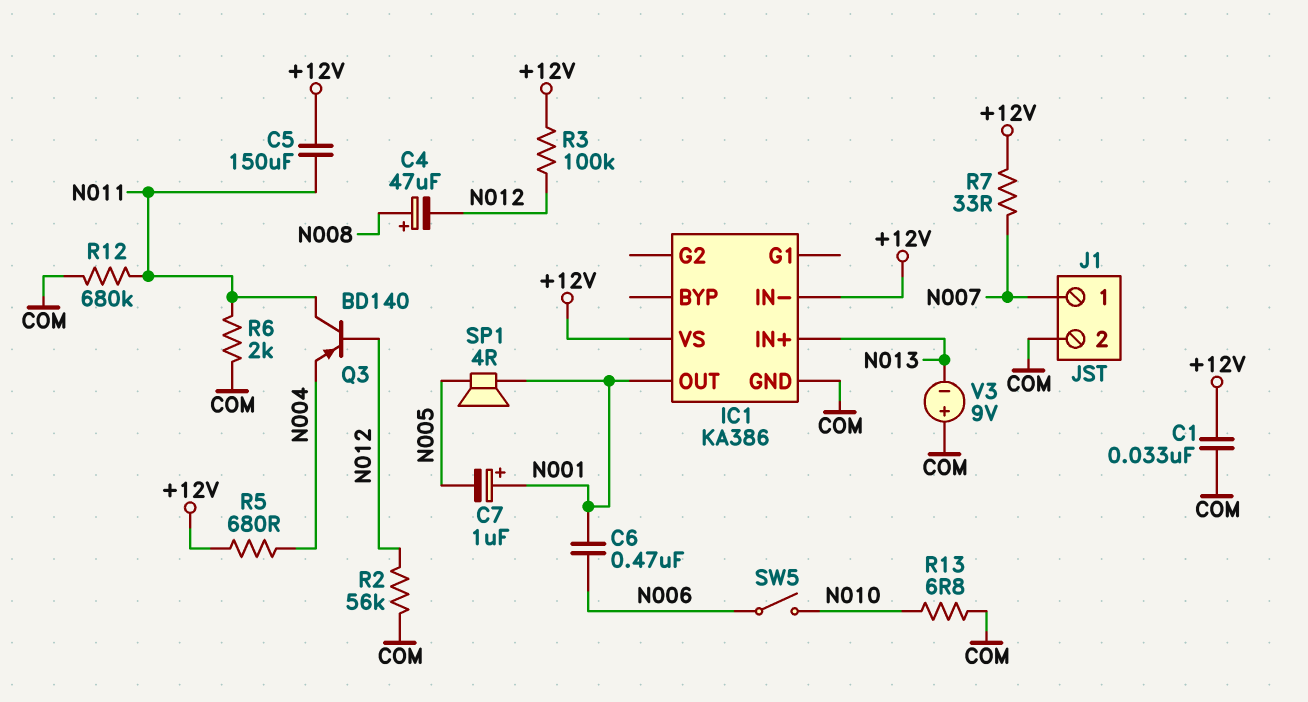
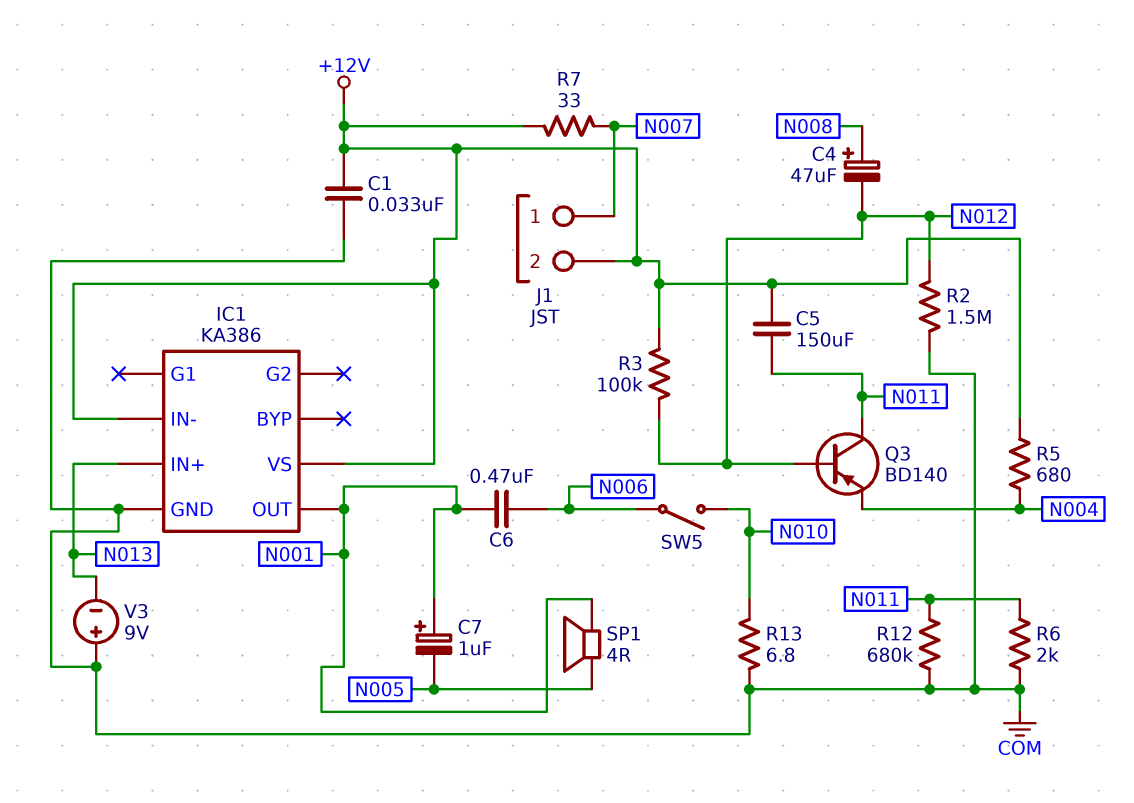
J1 pin 2: COM -> +12V
R2: 56k (COM, N012) -> 1.5M (COM, N012)

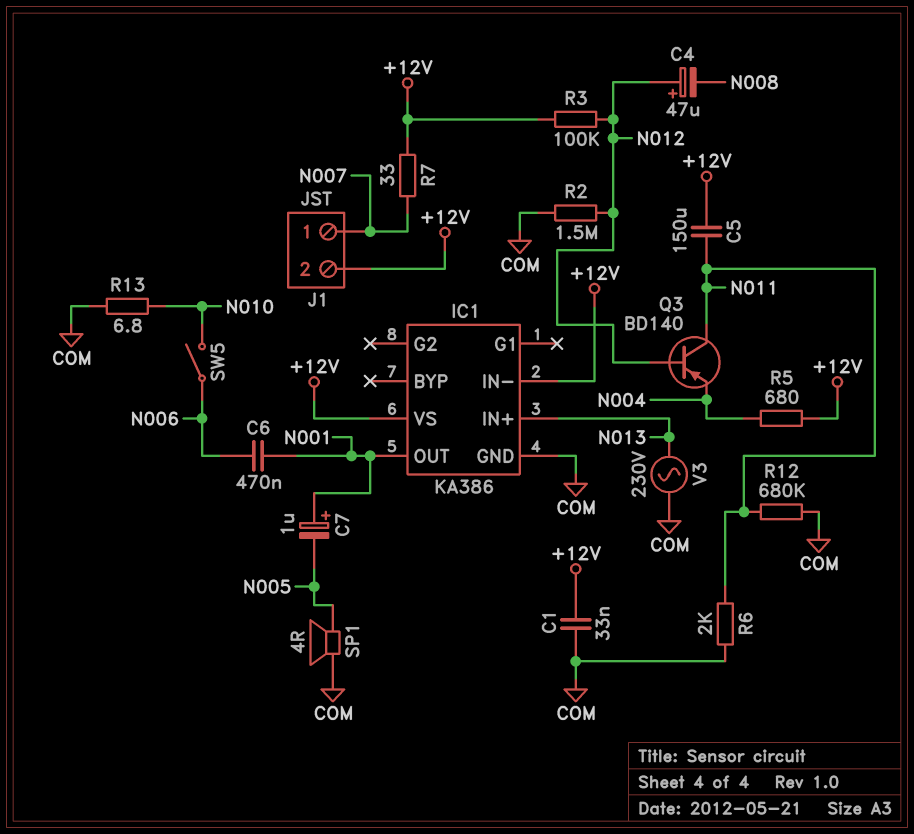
C4: 47uF (plus N008, minus N012) -> 47uF (plus N012, minus N008)
SP1: speaker 4R (N001, N005) -> speaker 4R (COM, N005)
V3: 9V (plus COM, minus N013) -> AC 230V (COM, N013)

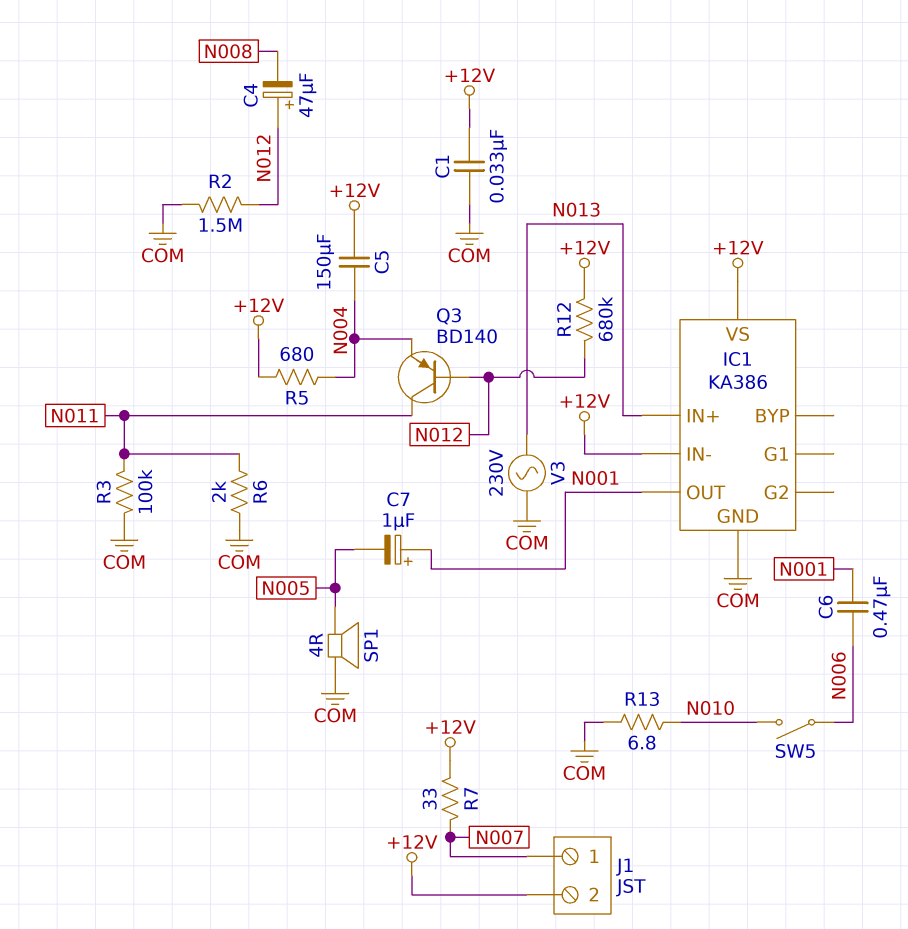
C5: 150uF (+12V, N011) -> 150uF (+12V, N004)
R3: 100k (+12V, N012) -> 100k (COM, N011)
R12: 680k (COM, N011) -> 680k (+12V, N012)

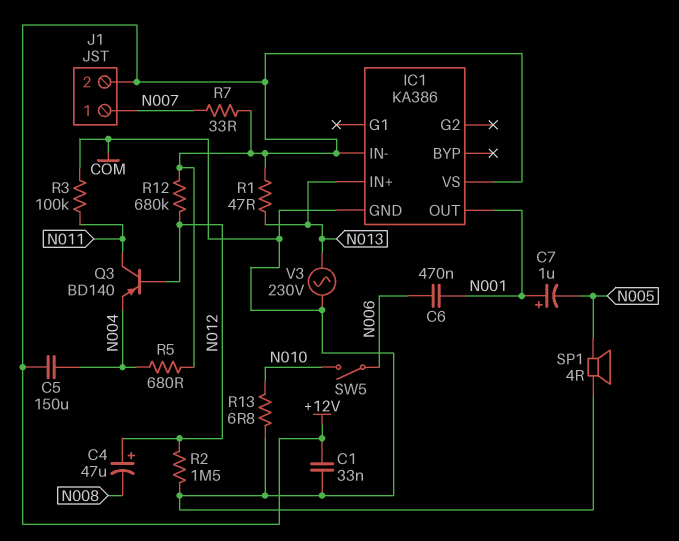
R1: none -> 47 (+12V, N013)
R6: 2k (COM, N011) -> none

